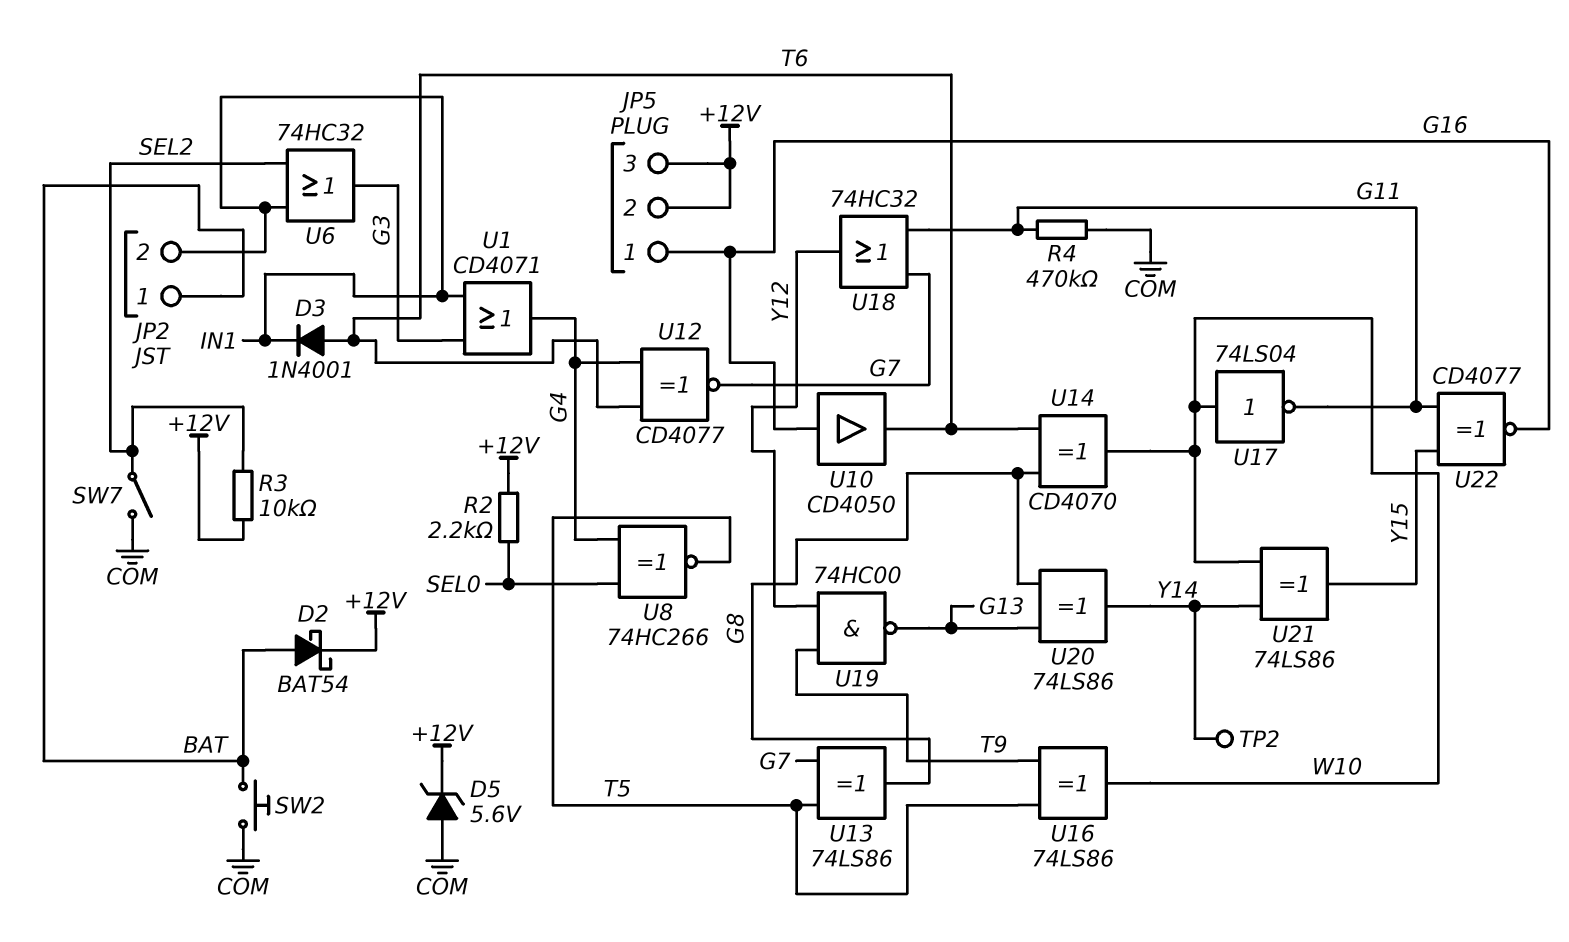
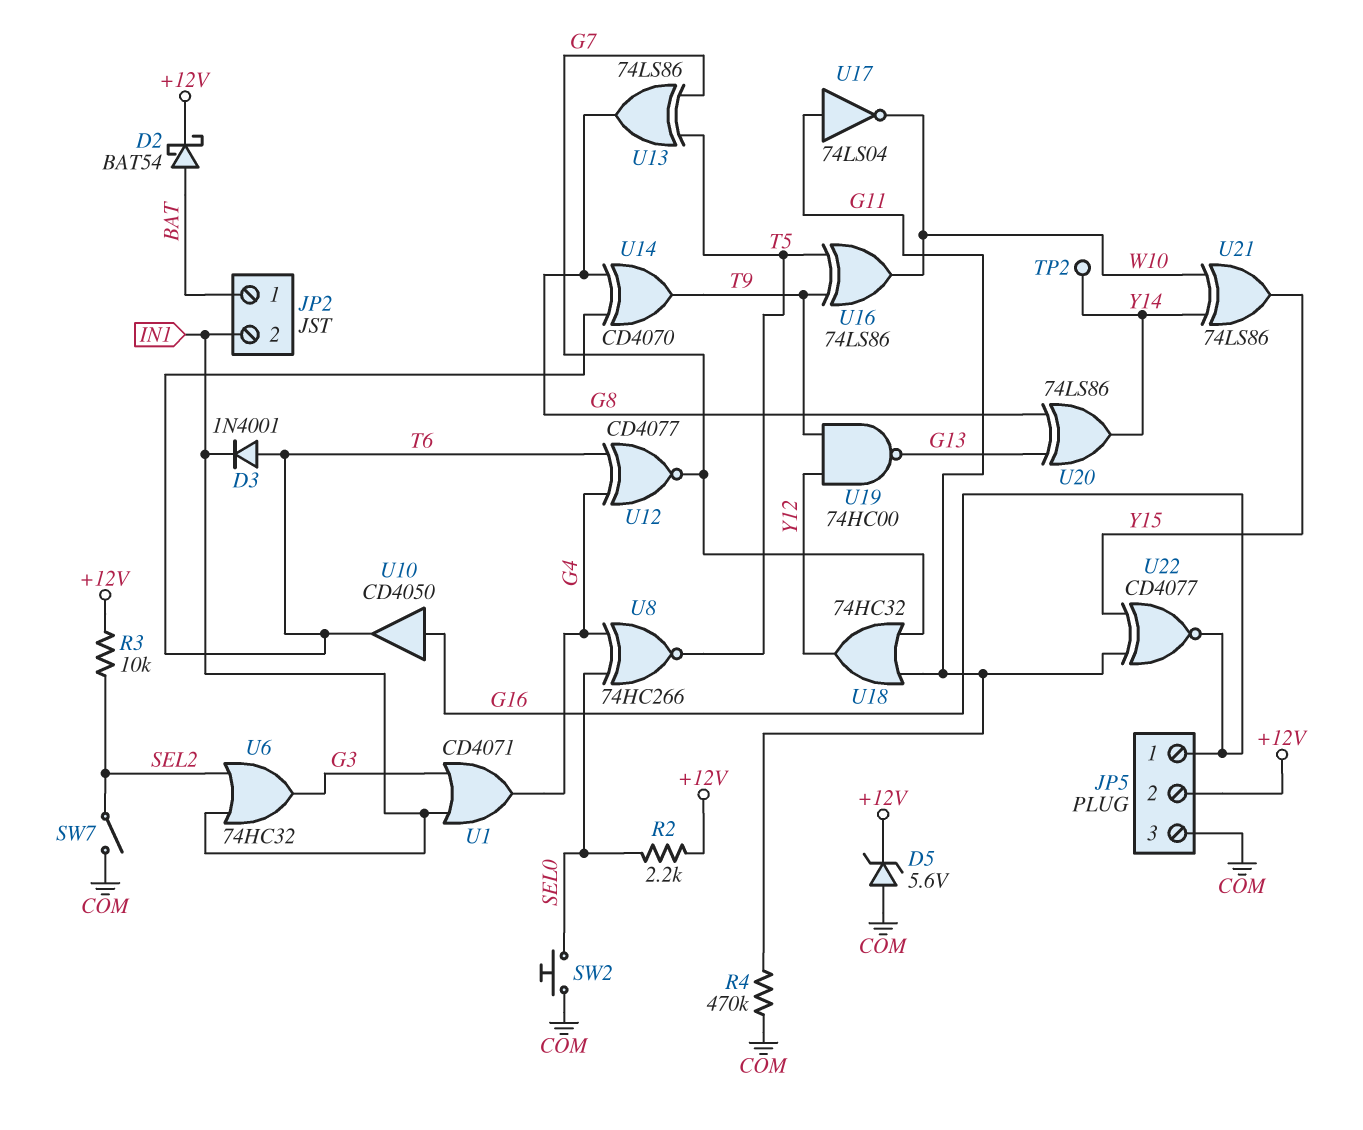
JP5 pin 3: +12V -> COM
SW2: button (BAT, COM) -> button (COM, SEL0)
U14: XOR CD4070 (in G8, in T6, out W10) -> XOR CD4070 (in G8, in T6, out T9)
U17: NOT 74LS04 (in W10, out G11) -> NOT 74LS04 (in G11, out W10)

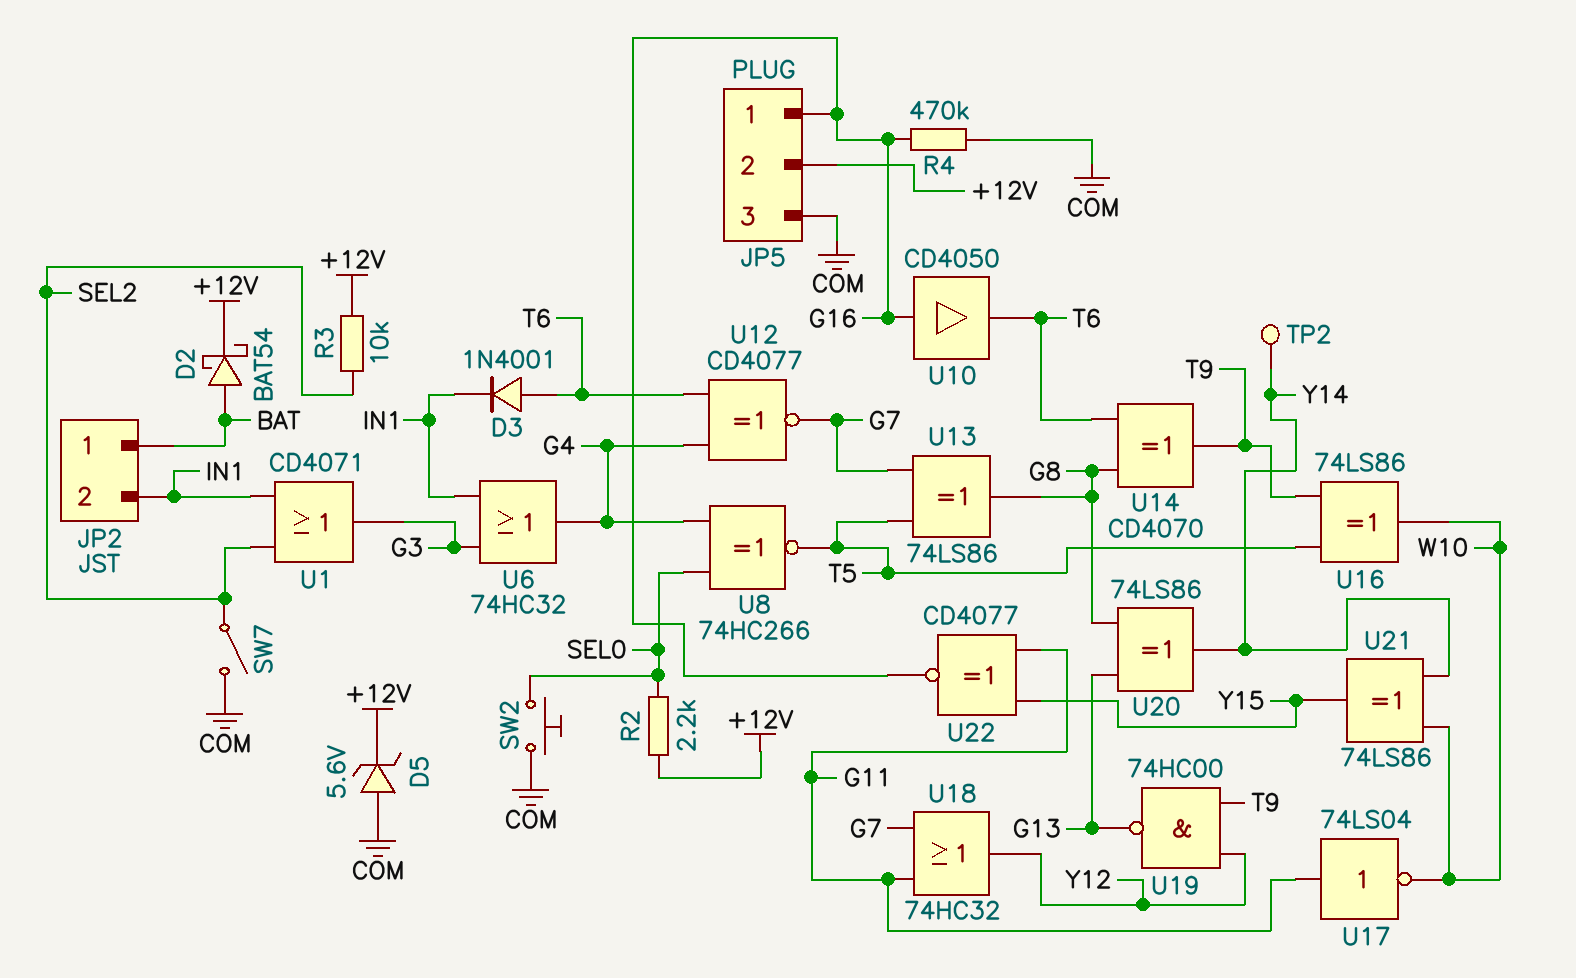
R4: 470k (COM, G11) -> 470k (COM, G16)
U1: OR CD4071 (in G3, in IN1, out G4) -> OR CD4071 (in IN1, in SEL2, out G3)
U6: OR 74HC32 (in IN1, in SEL2, out G3) -> OR 74HC32 (in G3, in IN1, out G4)

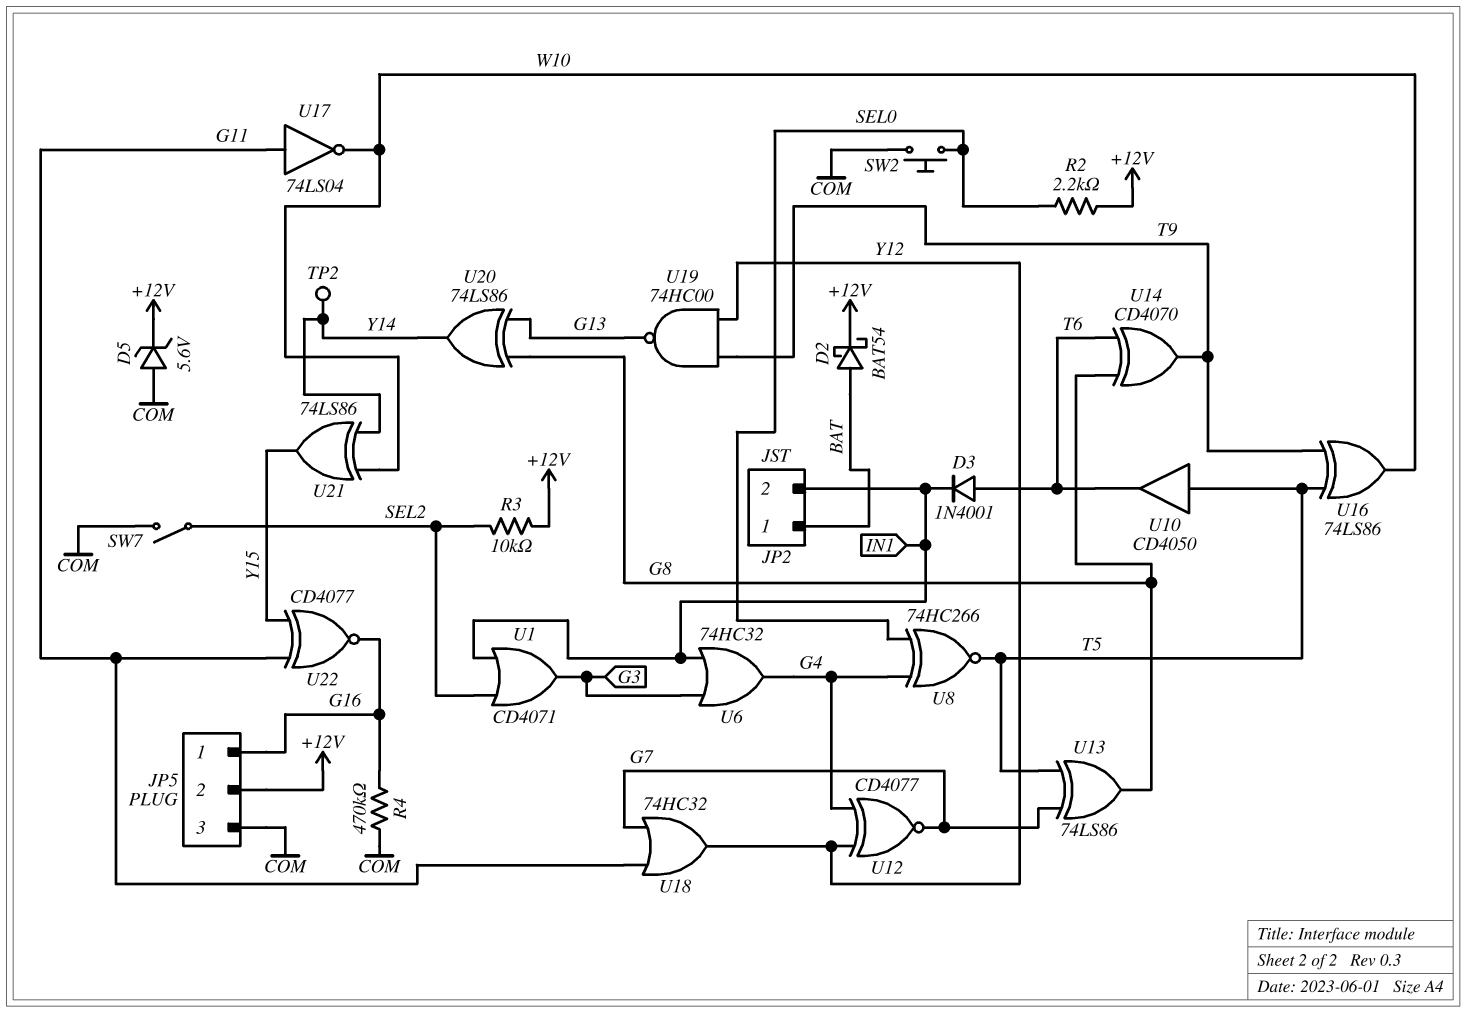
U10: buffer CD4050 (in G16, out T6) -> buffer CD4050 (in T5, out T6)
U12: XNOR CD4077 (in G4, in T6, out G7) -> XNOR CD4077 (in G4, in Y12, out G7)

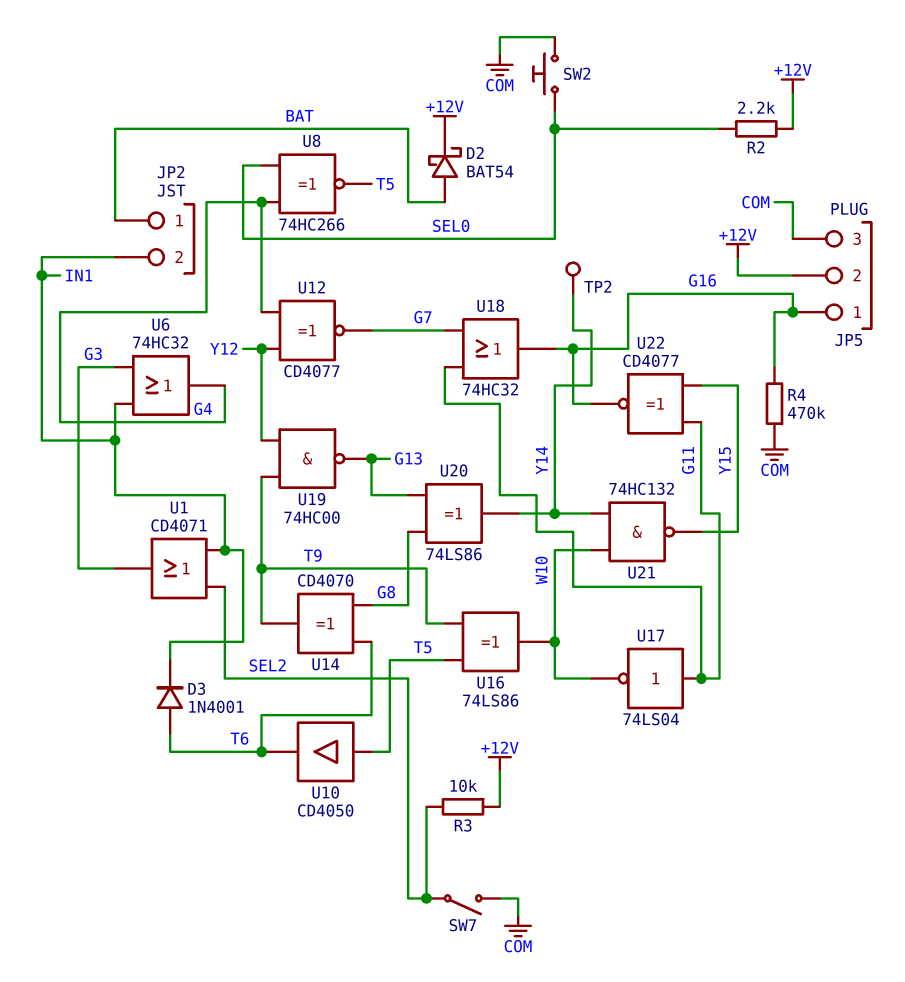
D5: zener 5.6V (A COM, K +12V) -> none
U13: XOR 74LS86 (in G7, in T5, out G8) -> none
U18: OR 74HC32 (in G7, in G11, out Y12) -> OR 74HC32 (in G7, in G11, out G16)
U21: XOR 74LS86 (in W10, in Y14, out Y15) -> NAND 74HC132 (in W10, in Y14, out Y15)

